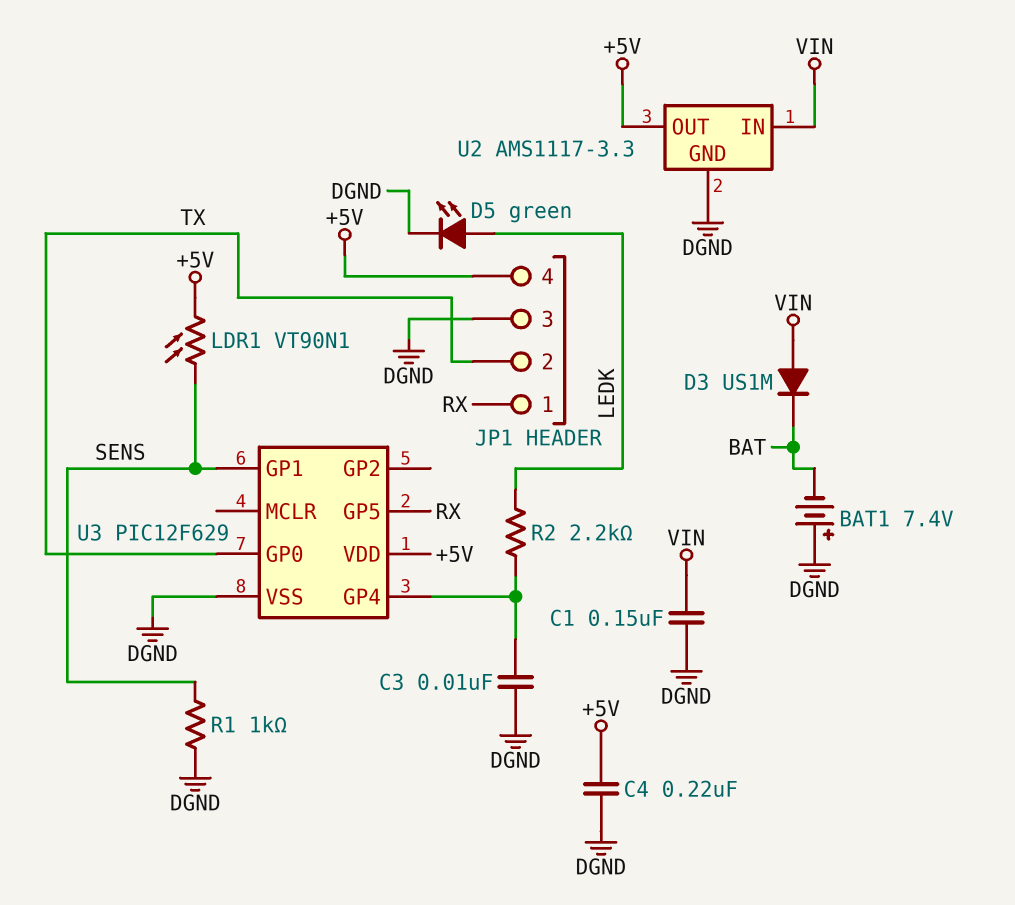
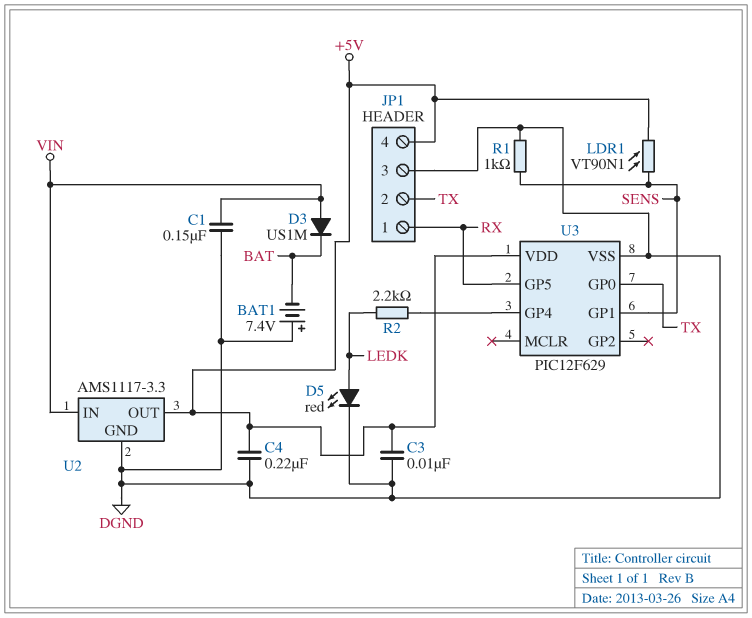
C3: 10nF (DGND, U3/GP4) -> 10nF (+5V, DGND)
D5: LED green (A LEDK, K DGND) -> LED red (A LEDK, K DGND)

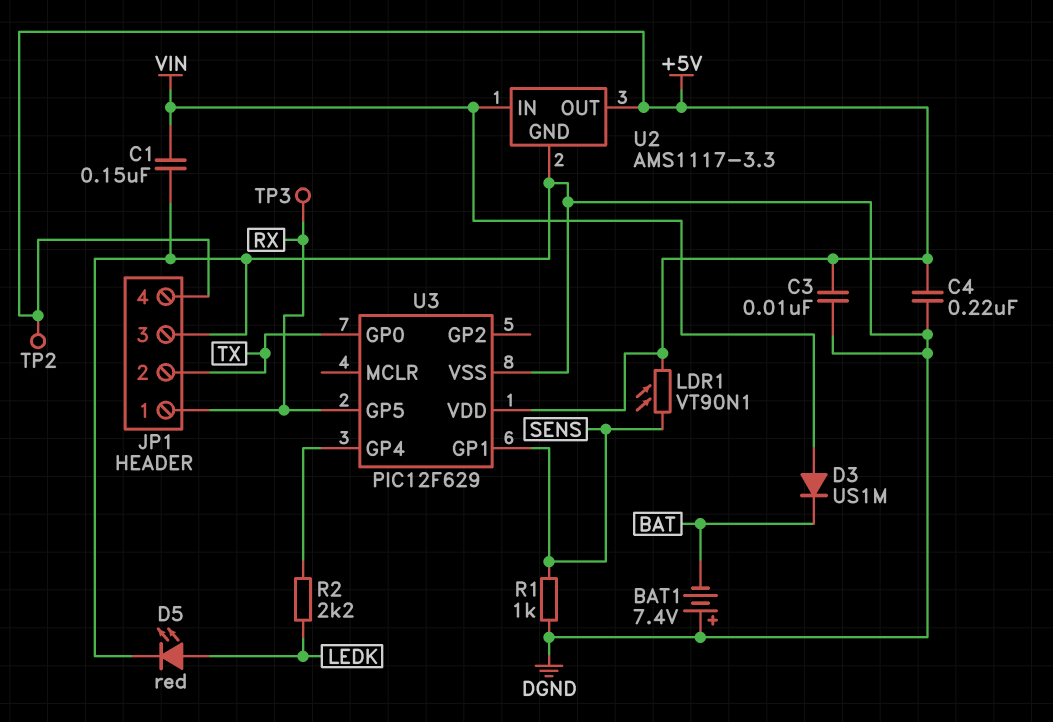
TP2: none -> test point (+5V)
TP3: none -> test point (RX)

